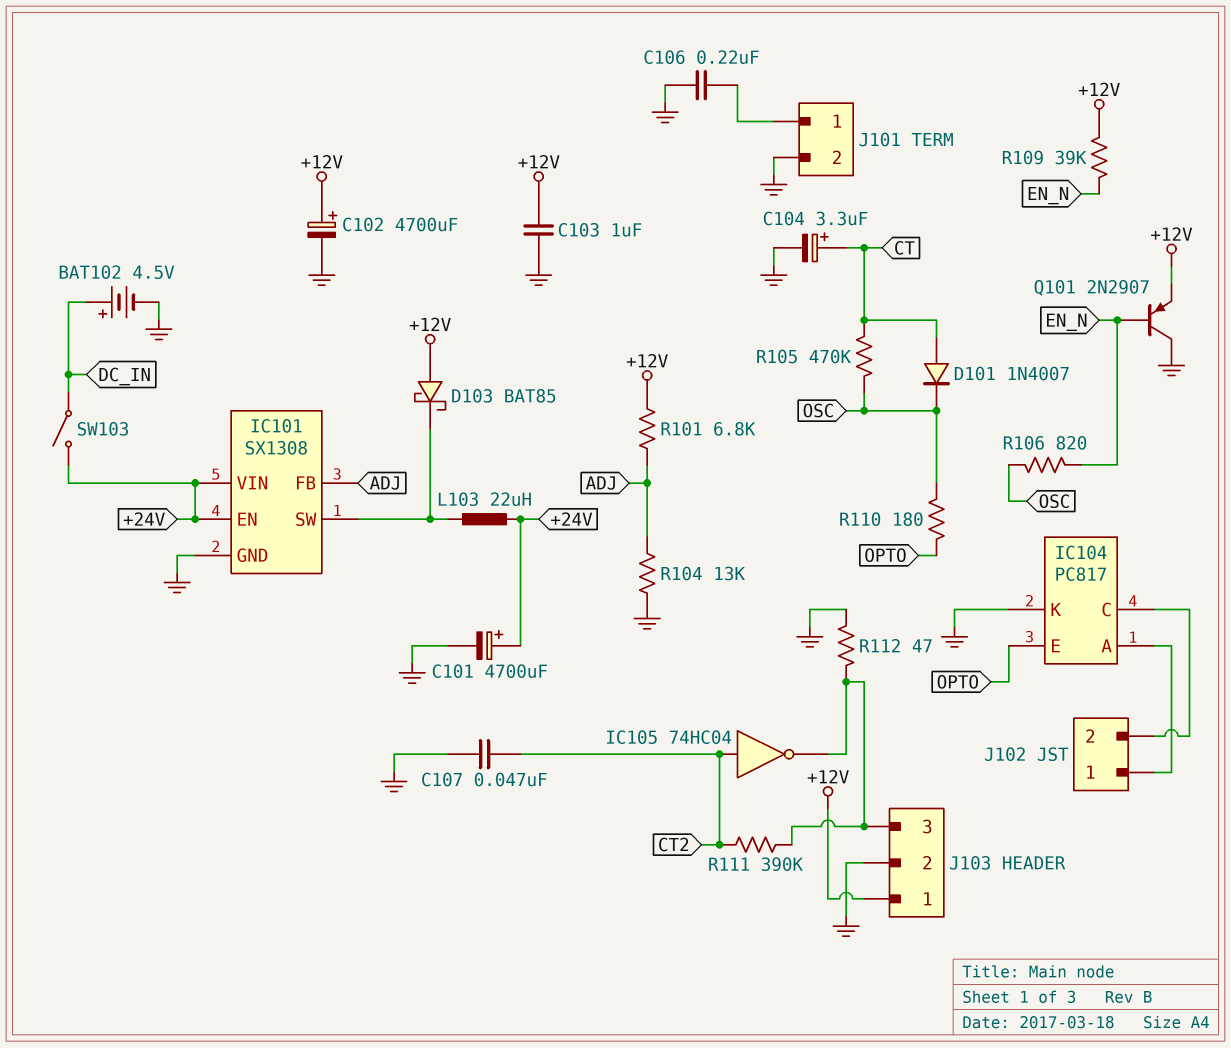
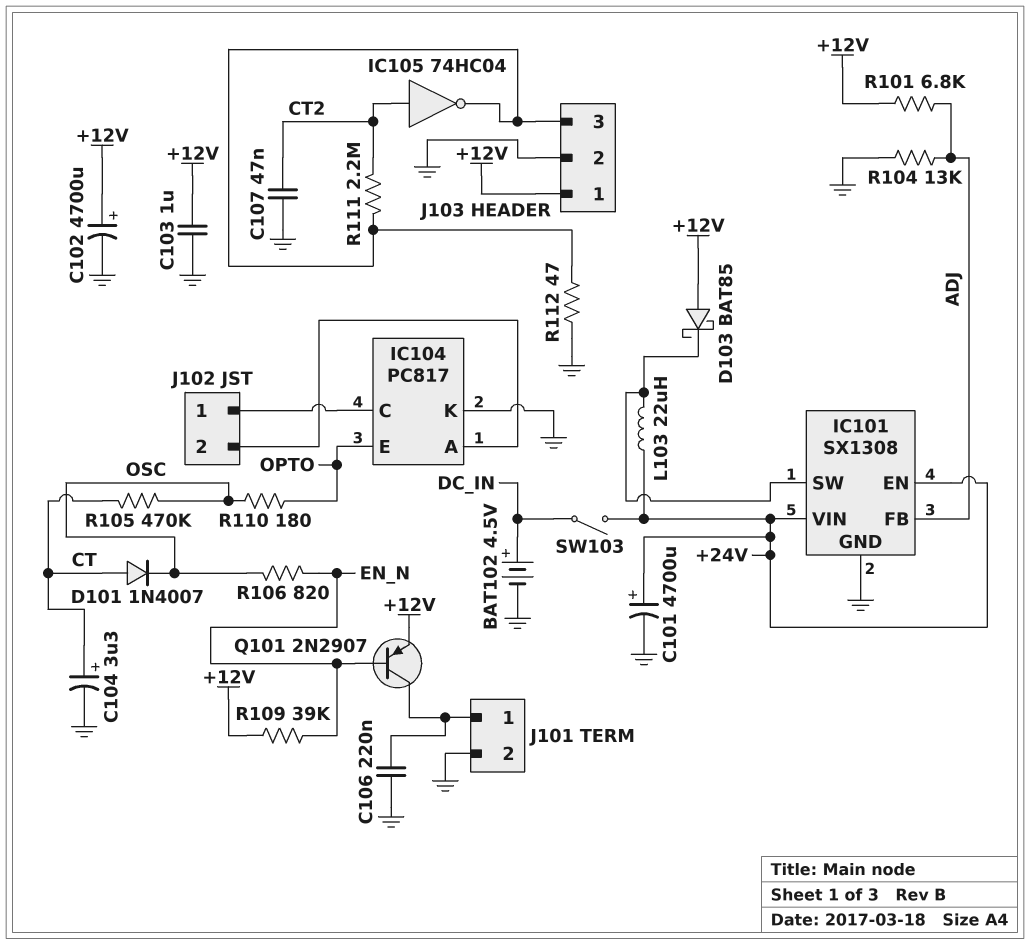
J102 pin 1: IC104/A -> IC104/C
J102 pin 2: IC104/C -> IC104/A
Q101: PNP 2N2907 (B EN_N, C GND, E +12V) -> PNP 2N2907 (B EN_N, C J101/1, E +12V)
R111: 390k (CT2, J103/3) -> 2.2M (CT2, J103/3)

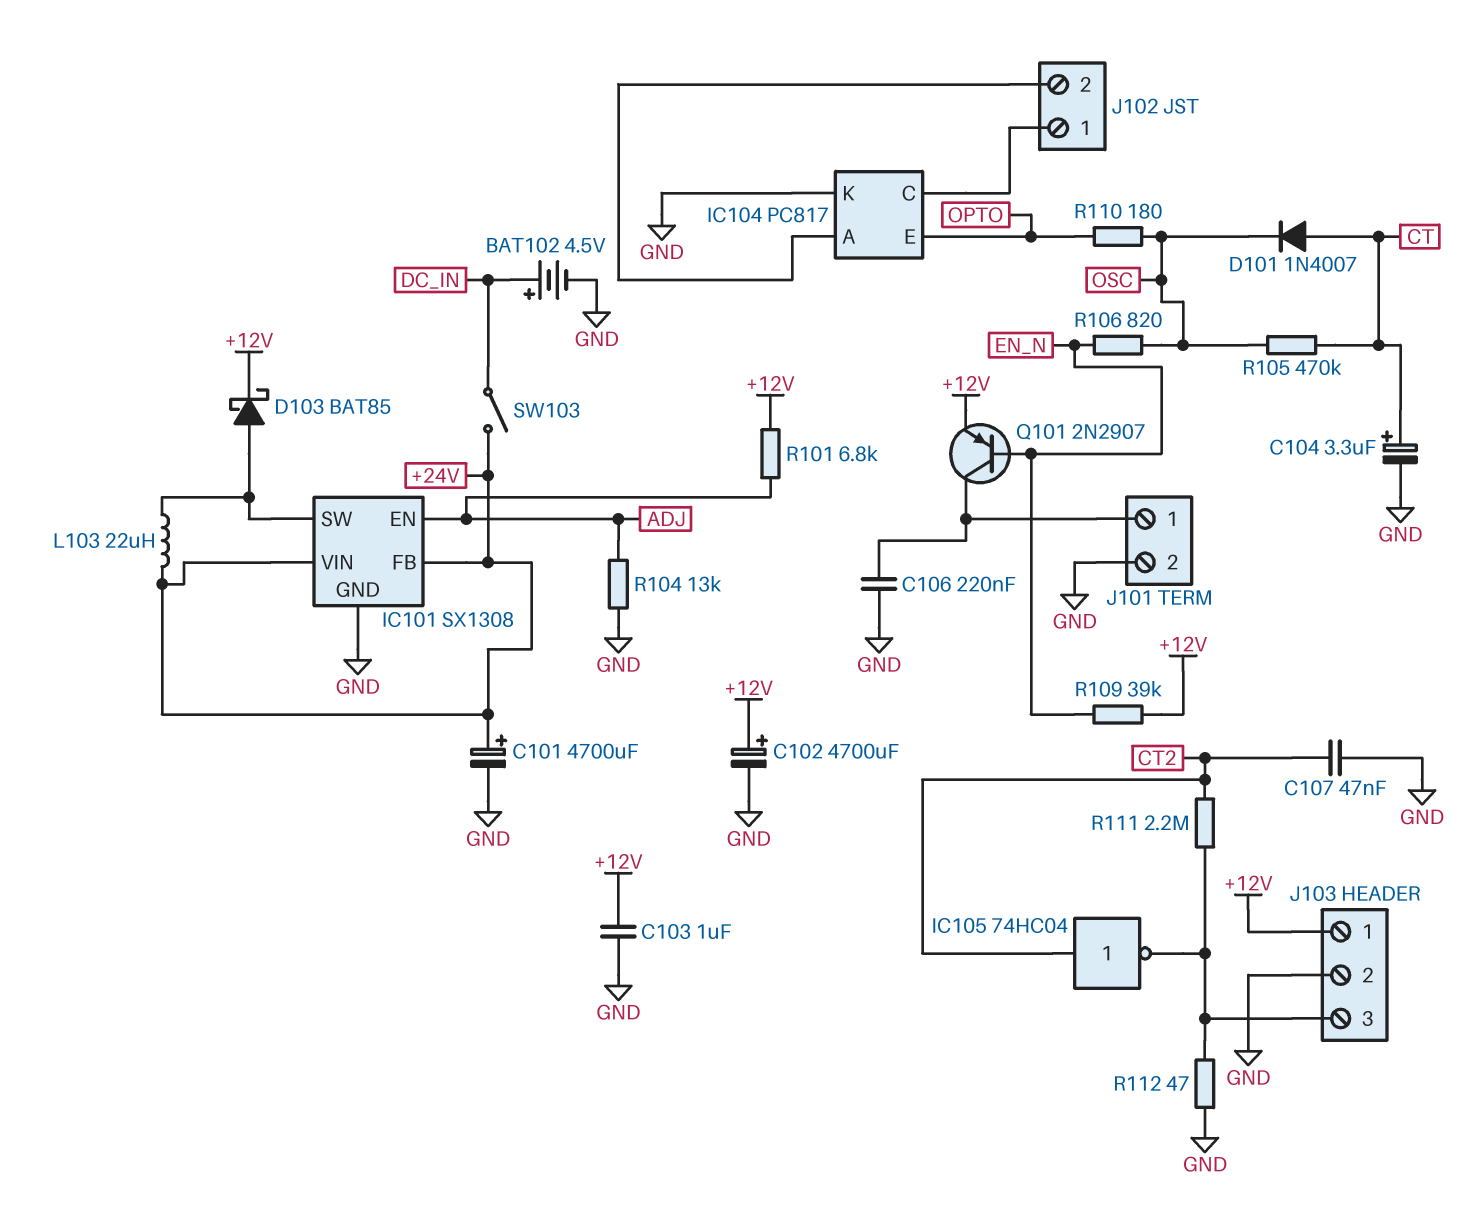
D103: schottky BAT85 (A +12V, K IC101/SW) -> schottky BAT85 (A IC101/SW, K +12V)
IC101 pin EN: +24V -> ADJ
IC101 pin FB: ADJ -> +24V

